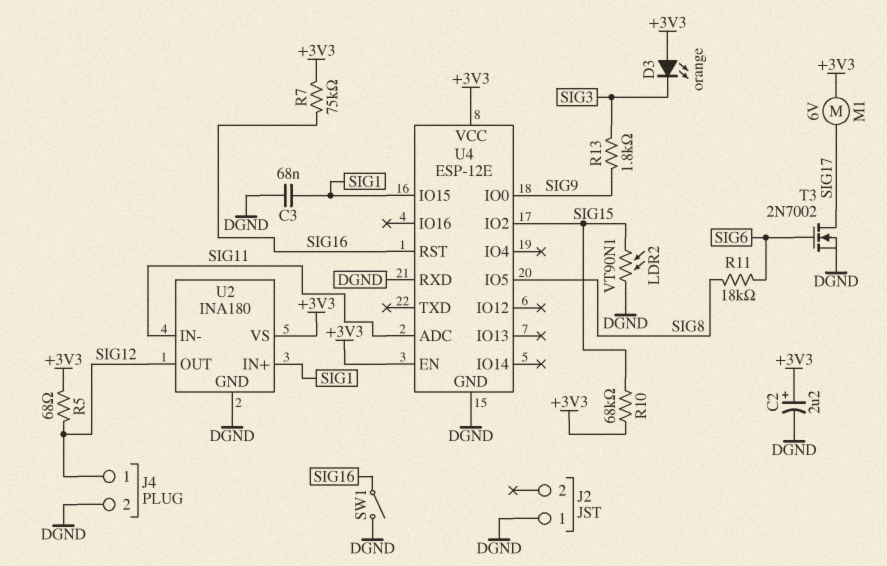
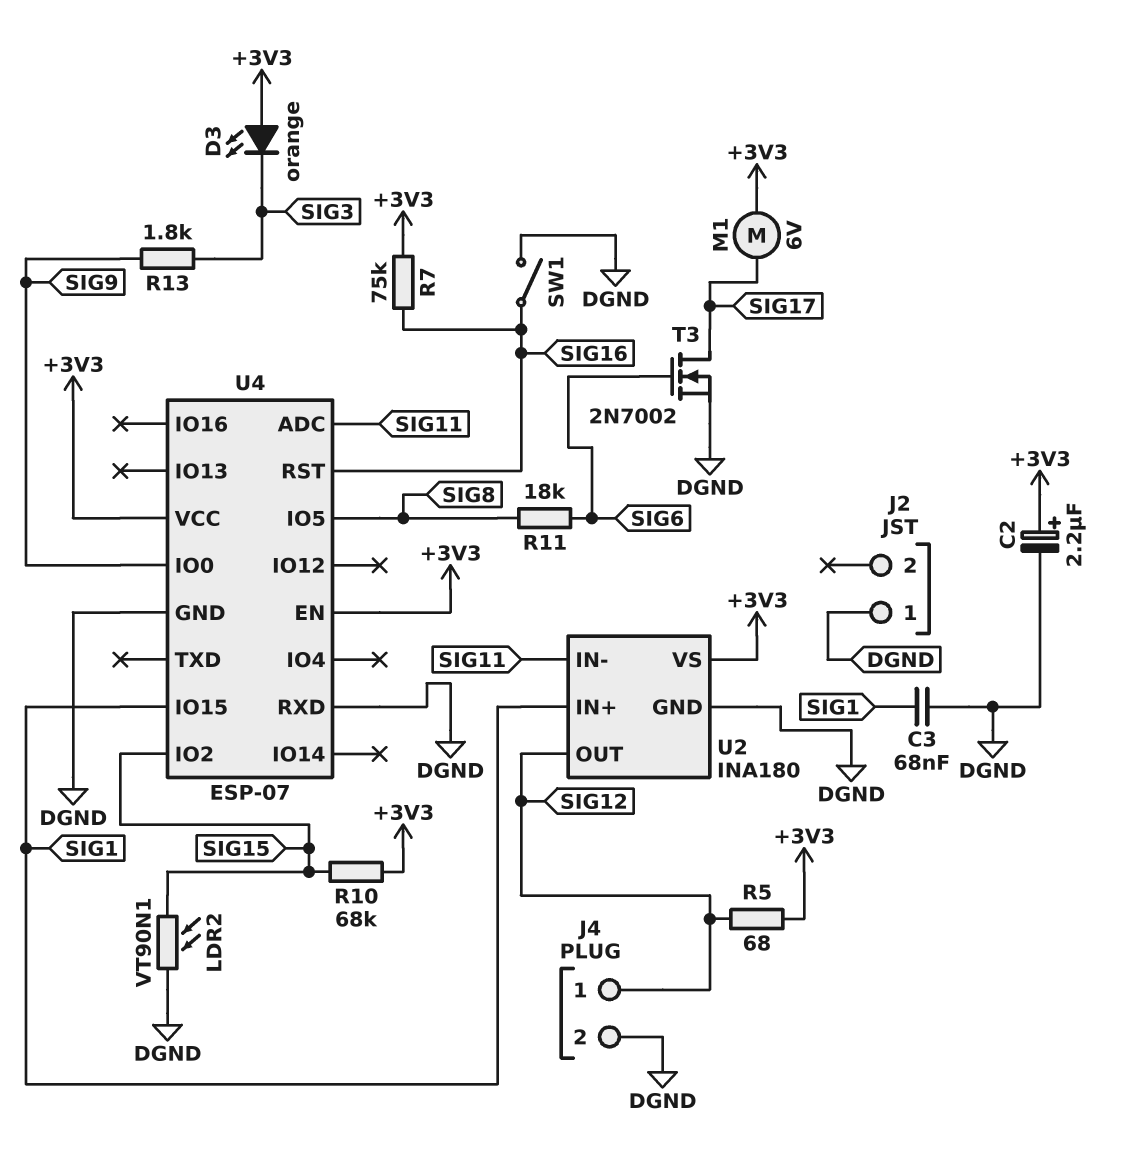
U4: ESP-12E -> ESP-07

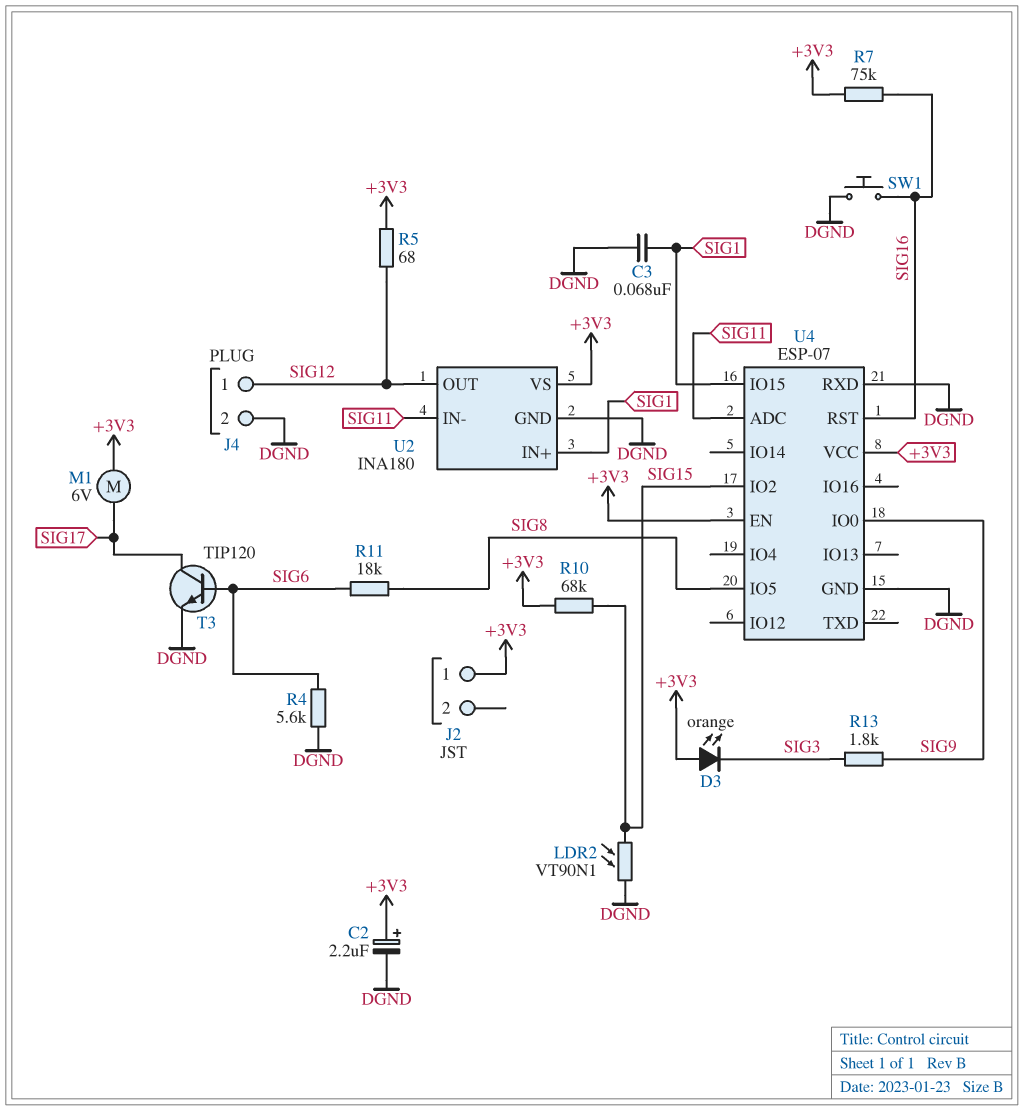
J2 pin 1: DGND -> +3V3
R4: none -> 5.6k (DGND, SIG6)
SW1: switch (DGND, SIG16) -> button (DGND, SIG16)
T3: NMOS 2N7002 (G SIG6, D SIG17, S DGND) -> NPN TIP120 (B SIG6, C SIG17, E DGND)

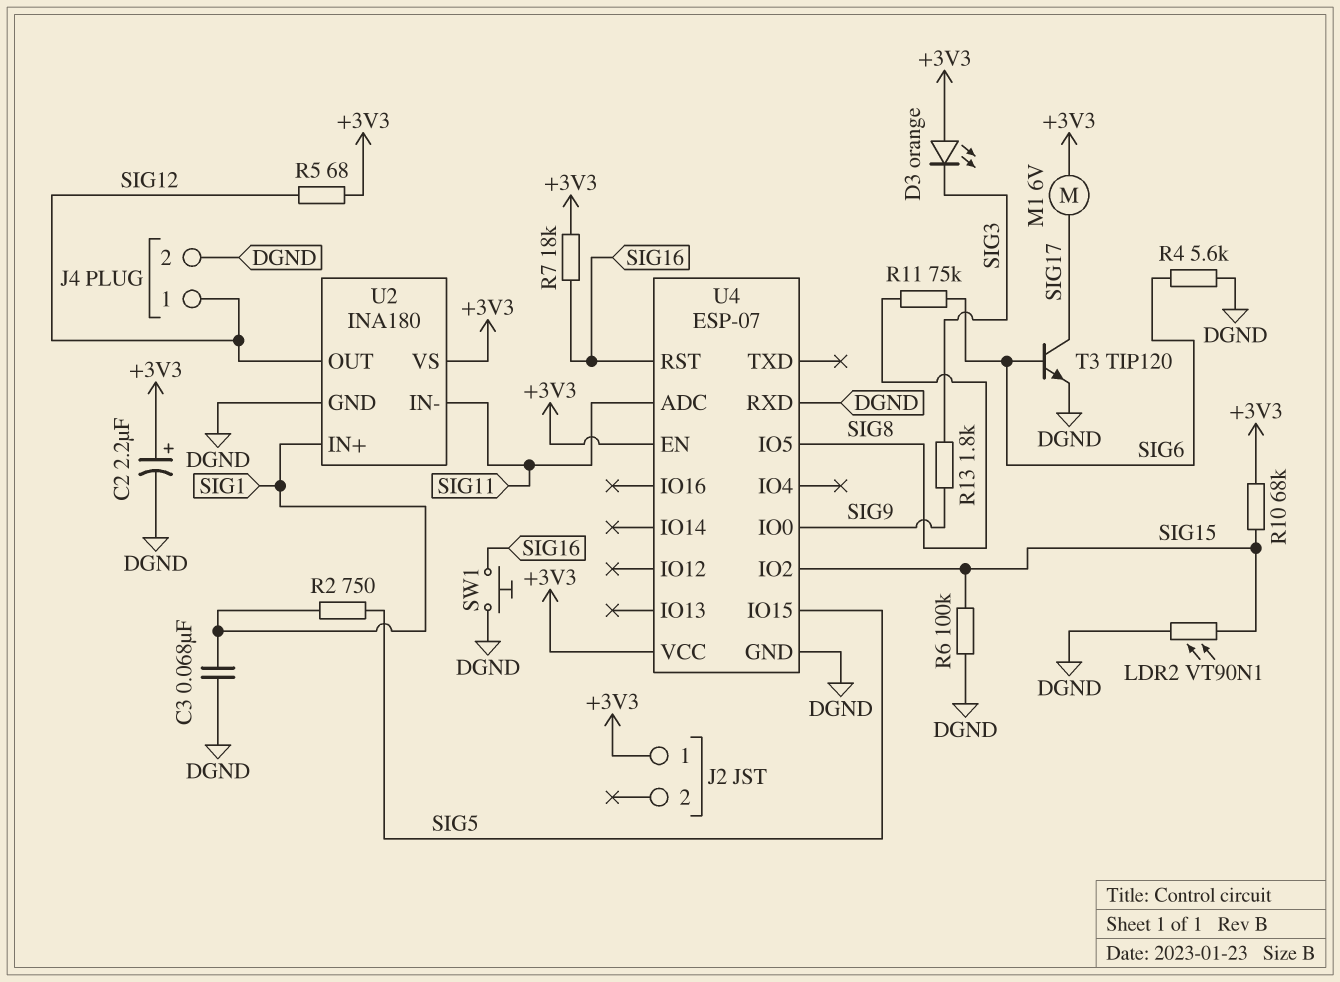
R2: none -> 750 (SIG1, SIG5)
R6: none -> 100k (DGND, SIG15)
R7: 75k (+3V3, SIG16) -> 18k (+3V3, SIG16)
R11: 18k (SIG6, SIG8) -> 75k (SIG6, SIG8)
U4 pin IO15: SIG1 -> SIG5

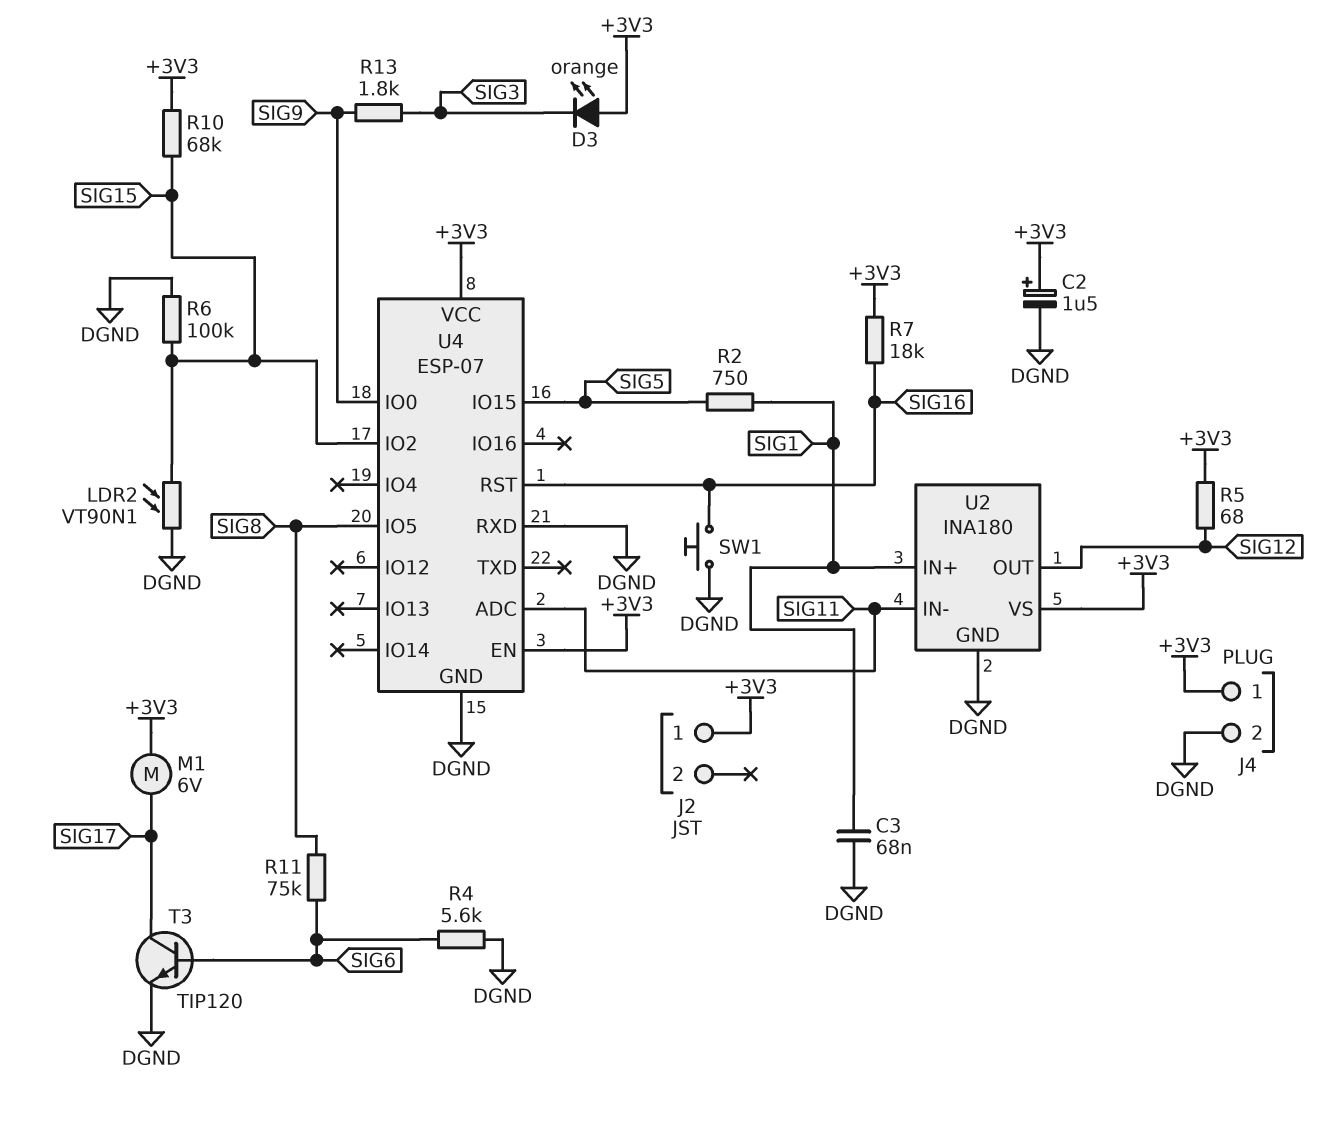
C2: 2.2uF (plus +3V3, minus DGND) -> 1.5uF (plus +3V3, minus DGND)
J4 pin 1: SIG12 -> +3V3

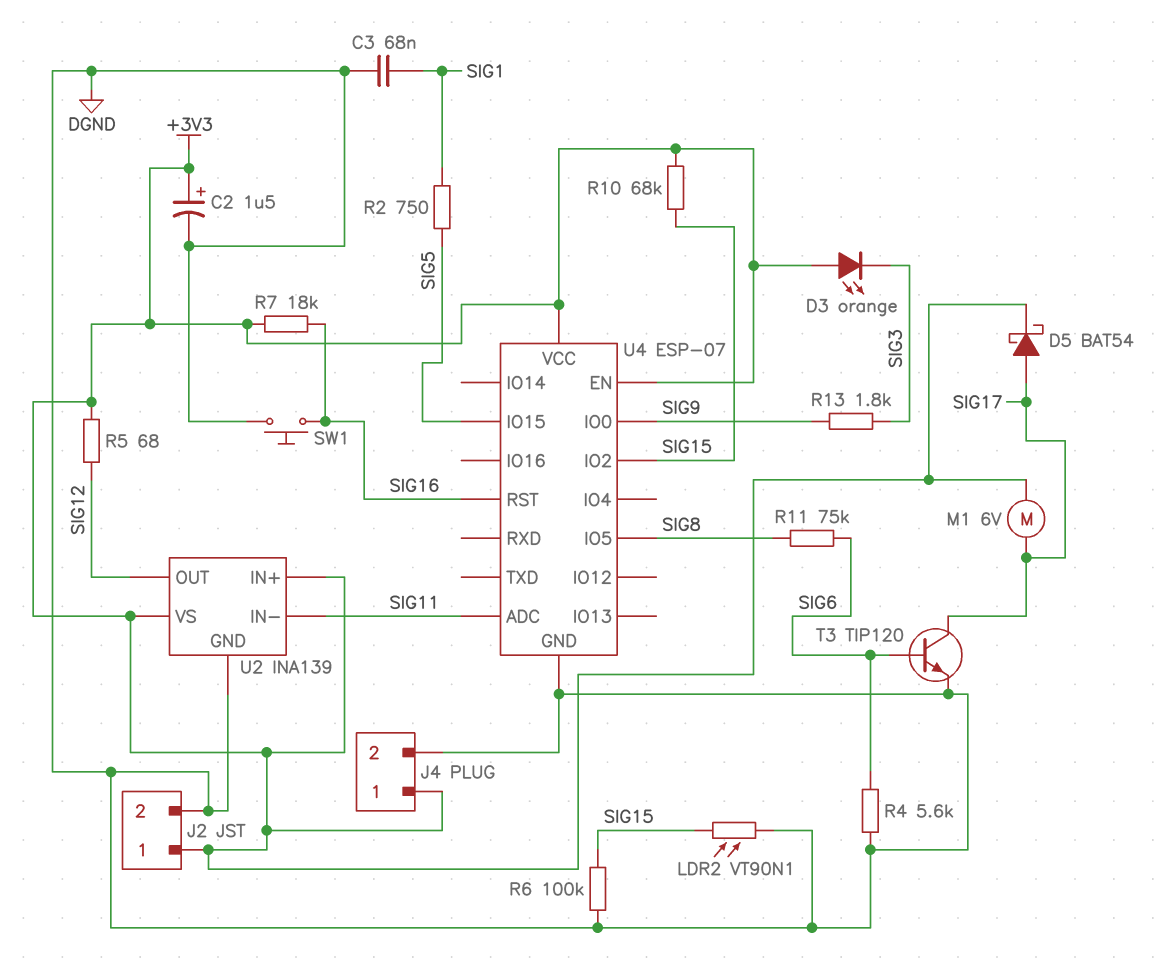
D5: none -> schottky BAT54 (A SIG17, K +3V3)
J2 pin 2: none -> DGND
U2: INA180 -> INA139
U2 pin IN+: SIG1 -> +3V3
U4 pin RXD: DGND -> none

